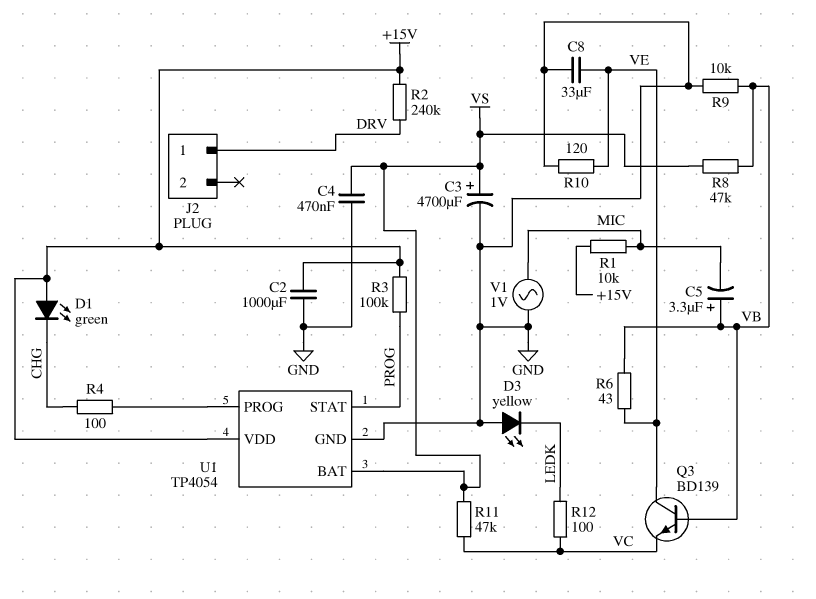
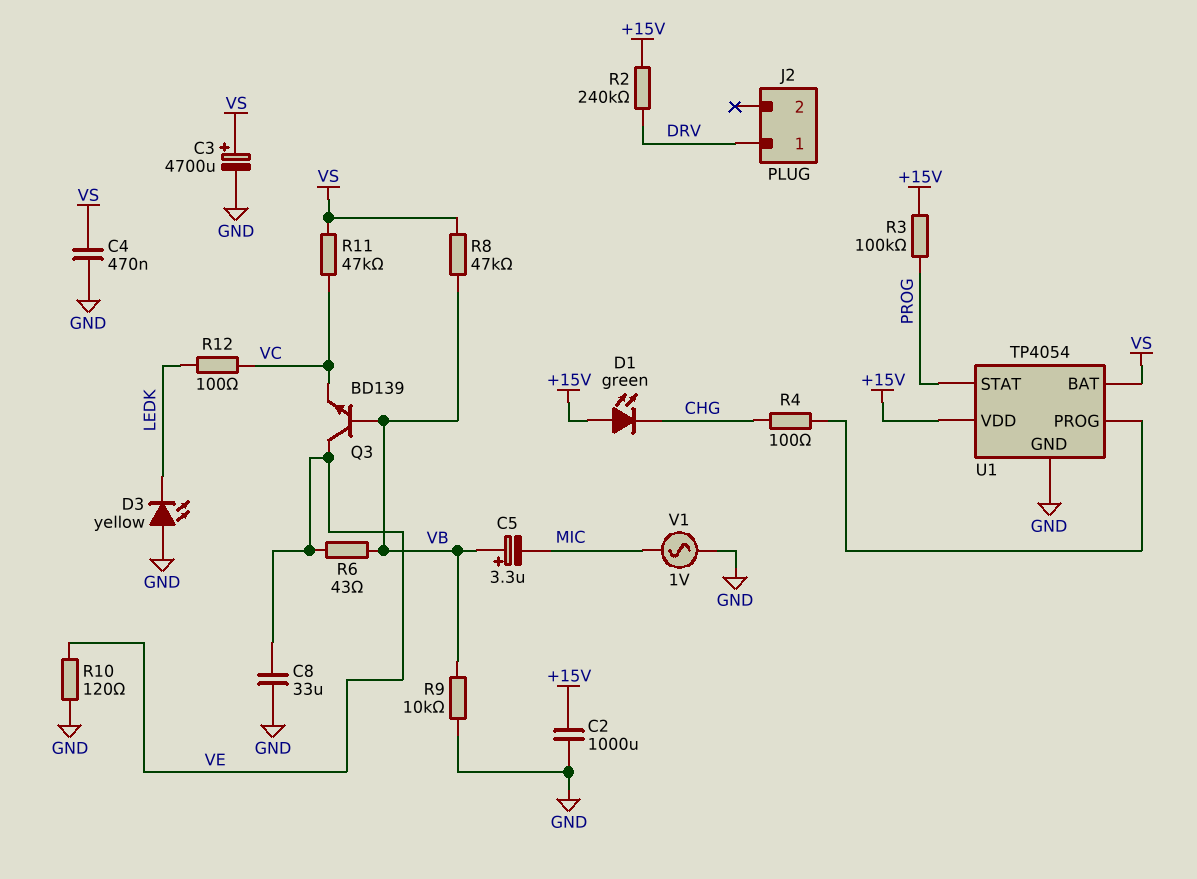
R1: 10k (+15V, MIC) -> none

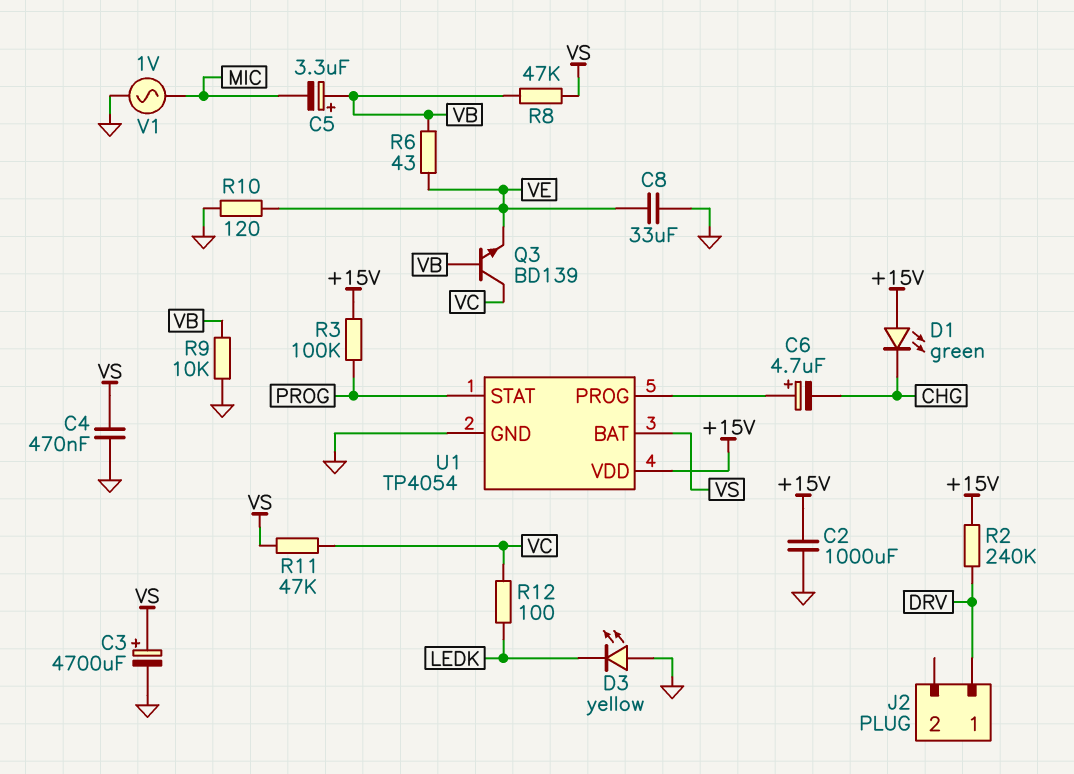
C6: none -> 4.7uF (plus U1/PROG, minus CHG)
Q3: NPN BD139 (B VB, C VE, E VC) -> NPN BD139 (B VB, C VC, E VE)
R4: 100 (CHG, U1/PROG) -> none

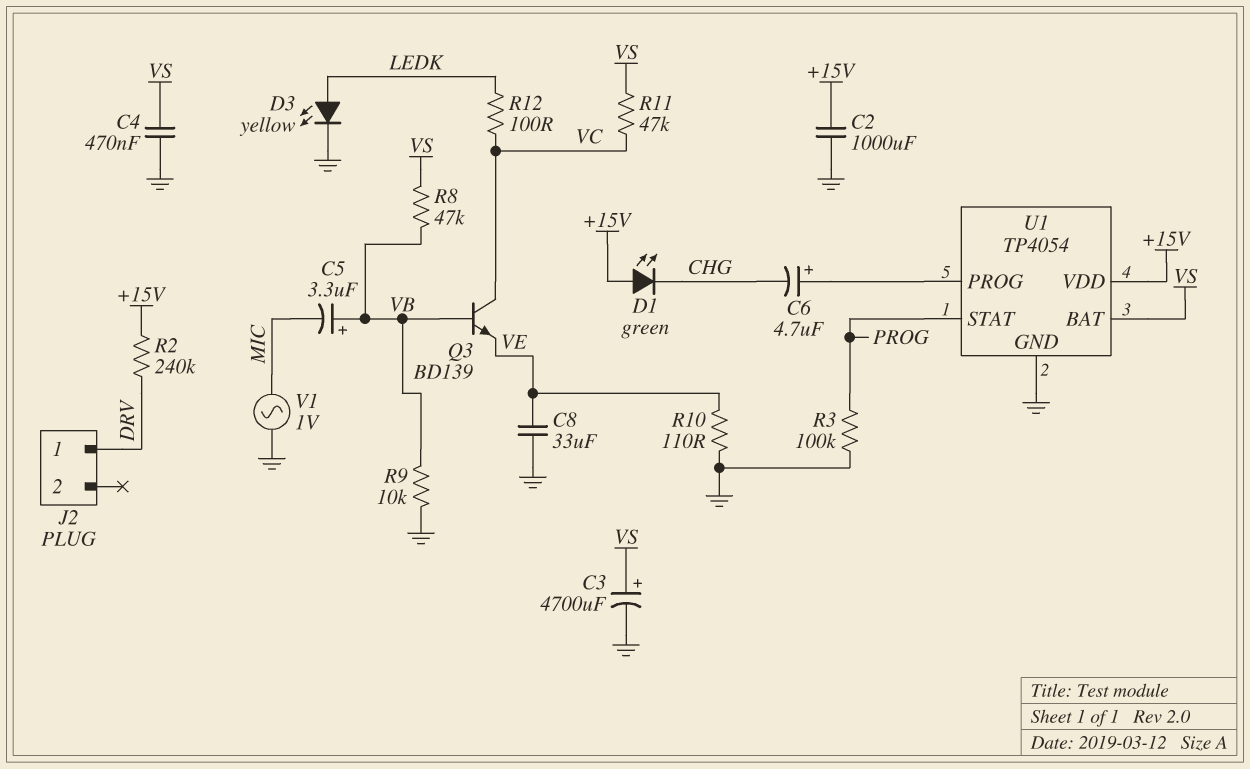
D3: LED yellow (A GND, K LEDK) -> LED yellow (A LEDK, K GND)
R3: 100k (+15V, PROG) -> 100k (GND, PROG)
R6: 43 (VB, VE) -> none
R10: 120 (GND, VE) -> 110 (GND, VE)

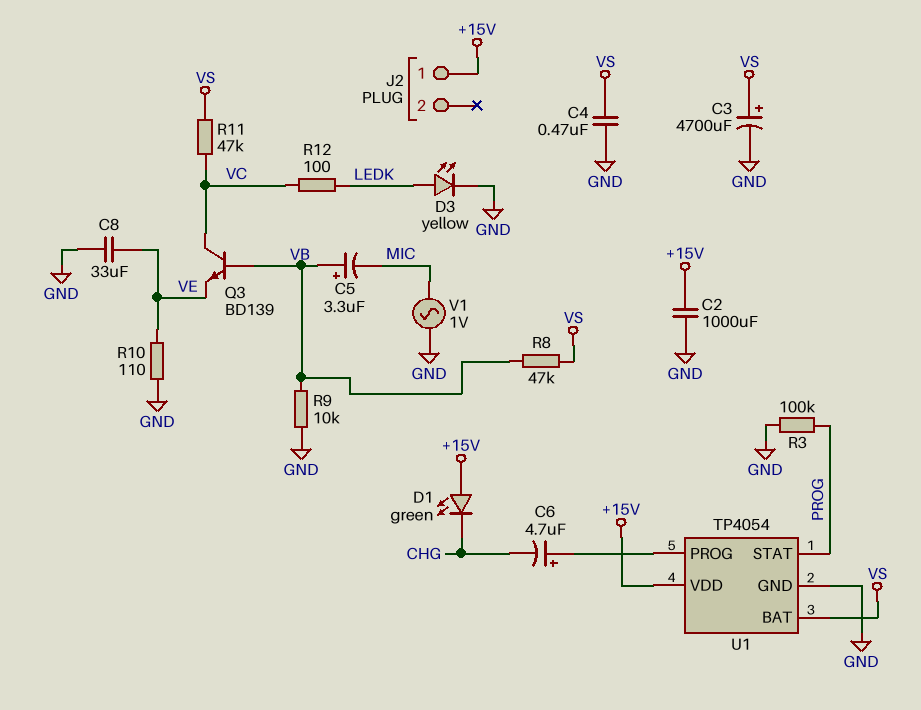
J2 pin 1: DRV -> +15V
R2: 240k (+15V, DRV) -> none

